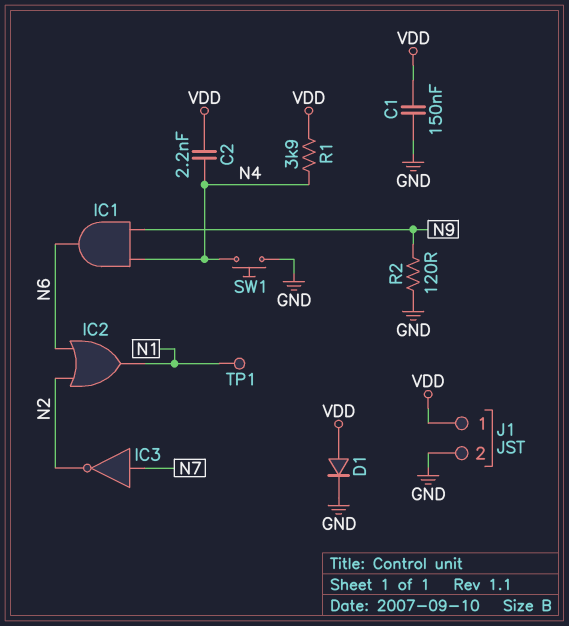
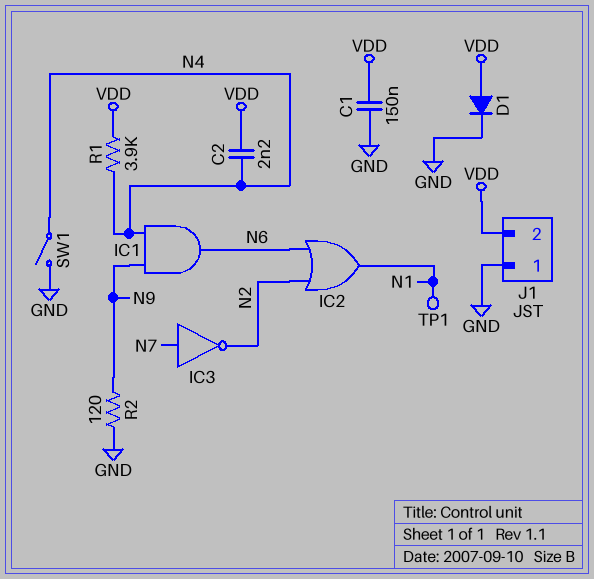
J1 pin 1: VDD -> GND
J1 pin 2: GND -> VDD
SW1: button (GND, N4) -> switch (GND, N4)

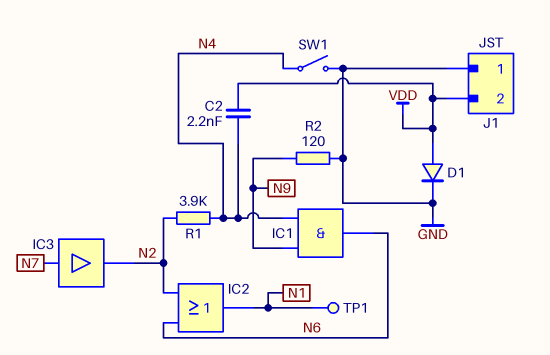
C1: 150nF (GND, VDD) -> none
IC3: NOT (in N7, out N2) -> buffer (in N7, out N2)
R1: 3.9k (N4, VDD) -> 3.9k (N2, N4)

